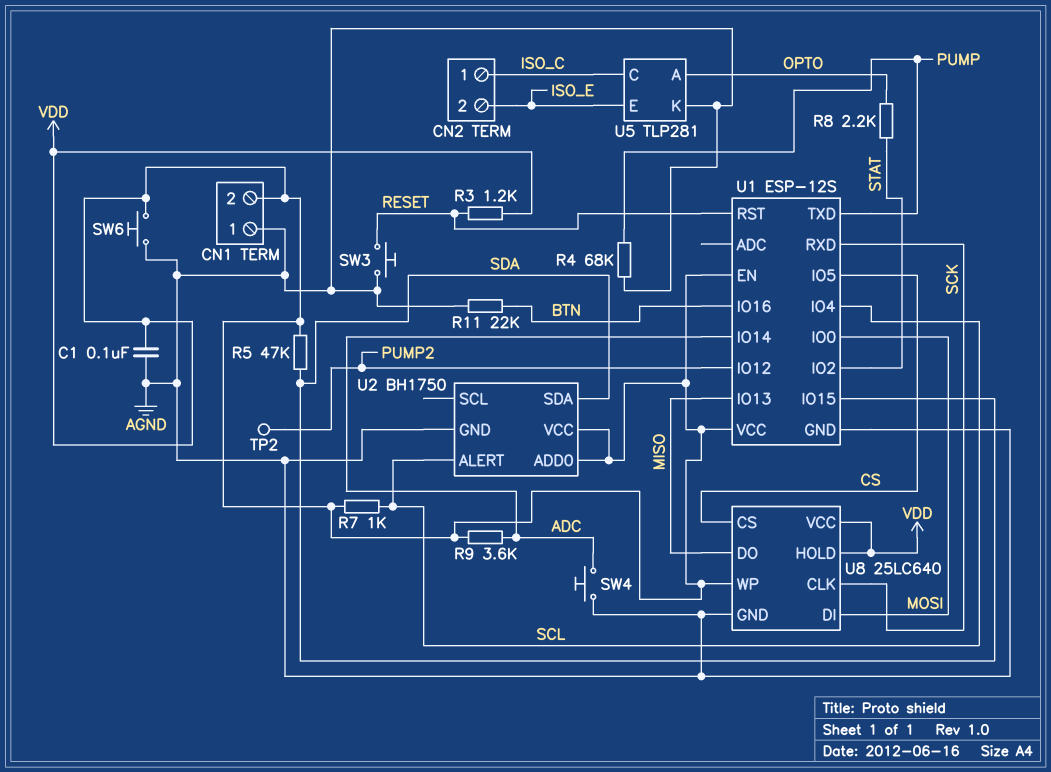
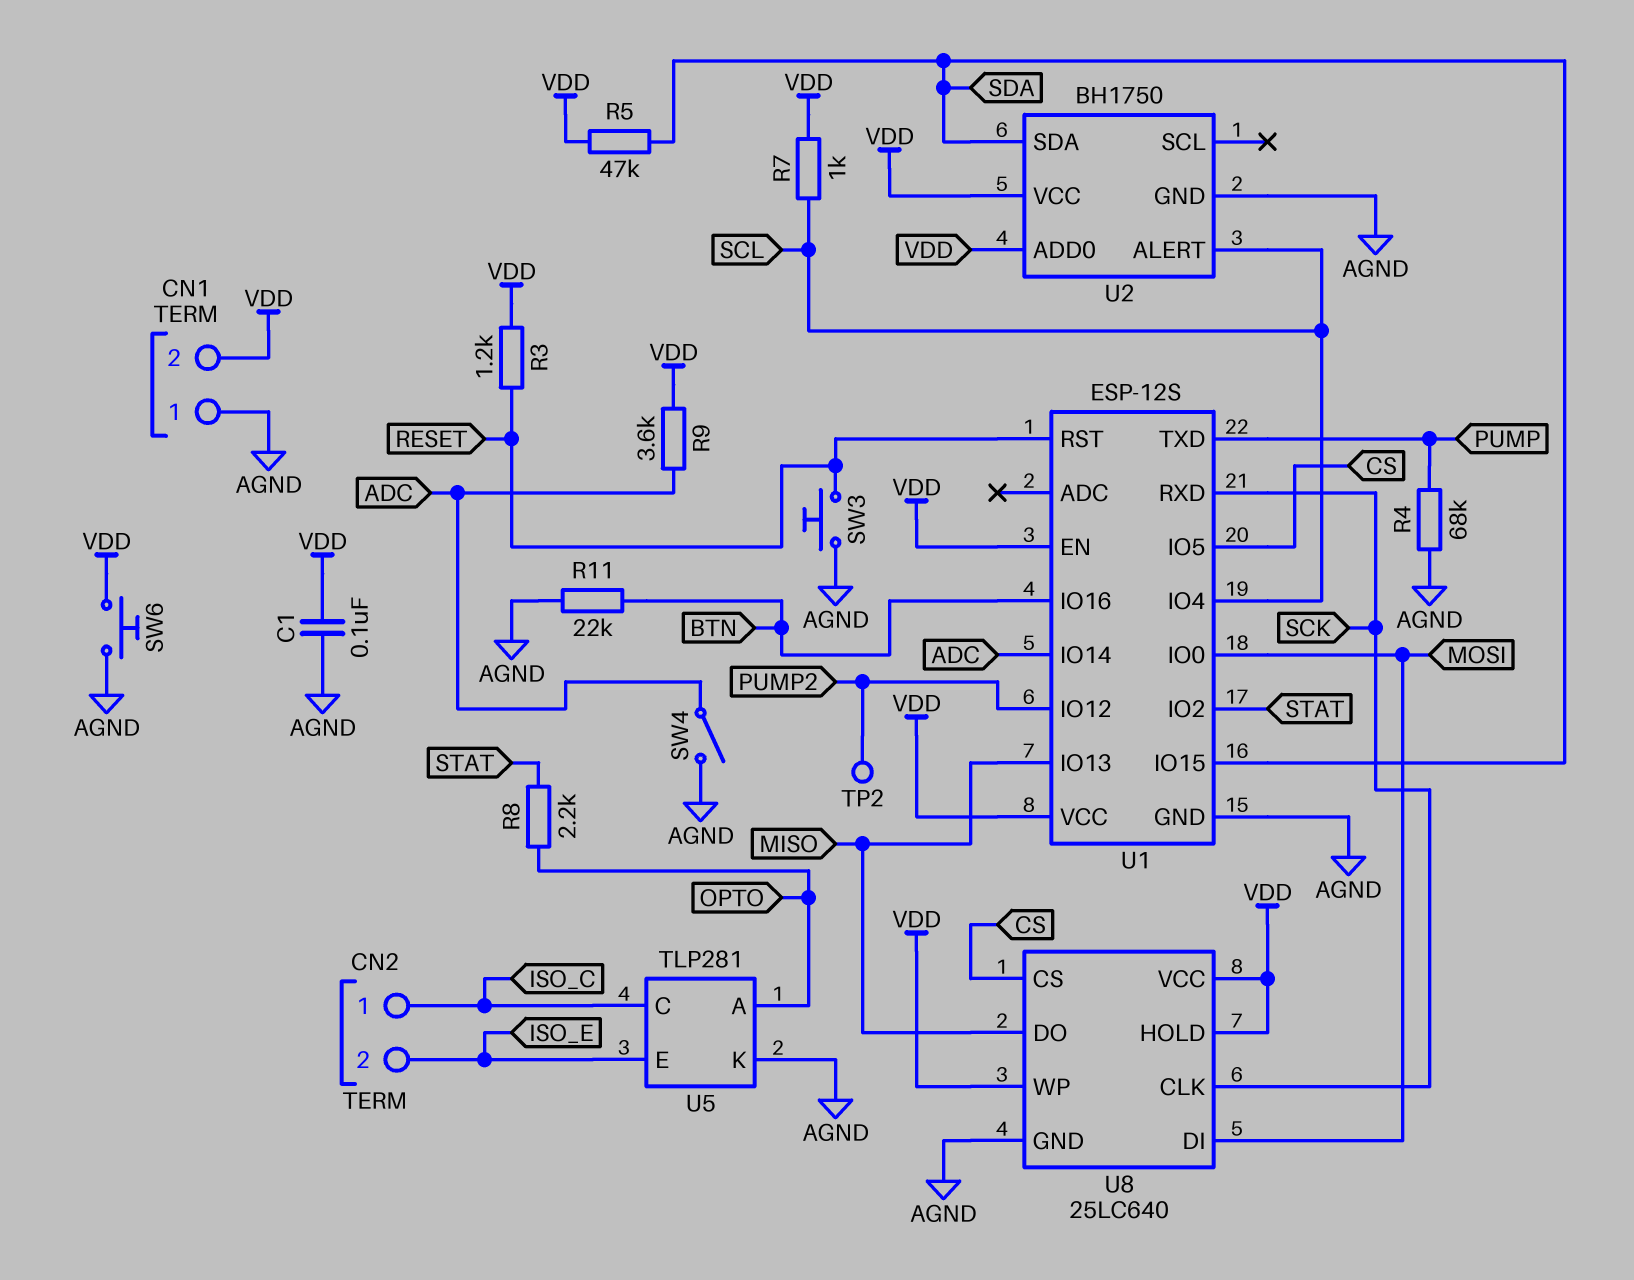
SW4: button (ADC, AGND) -> switch (ADC, AGND)

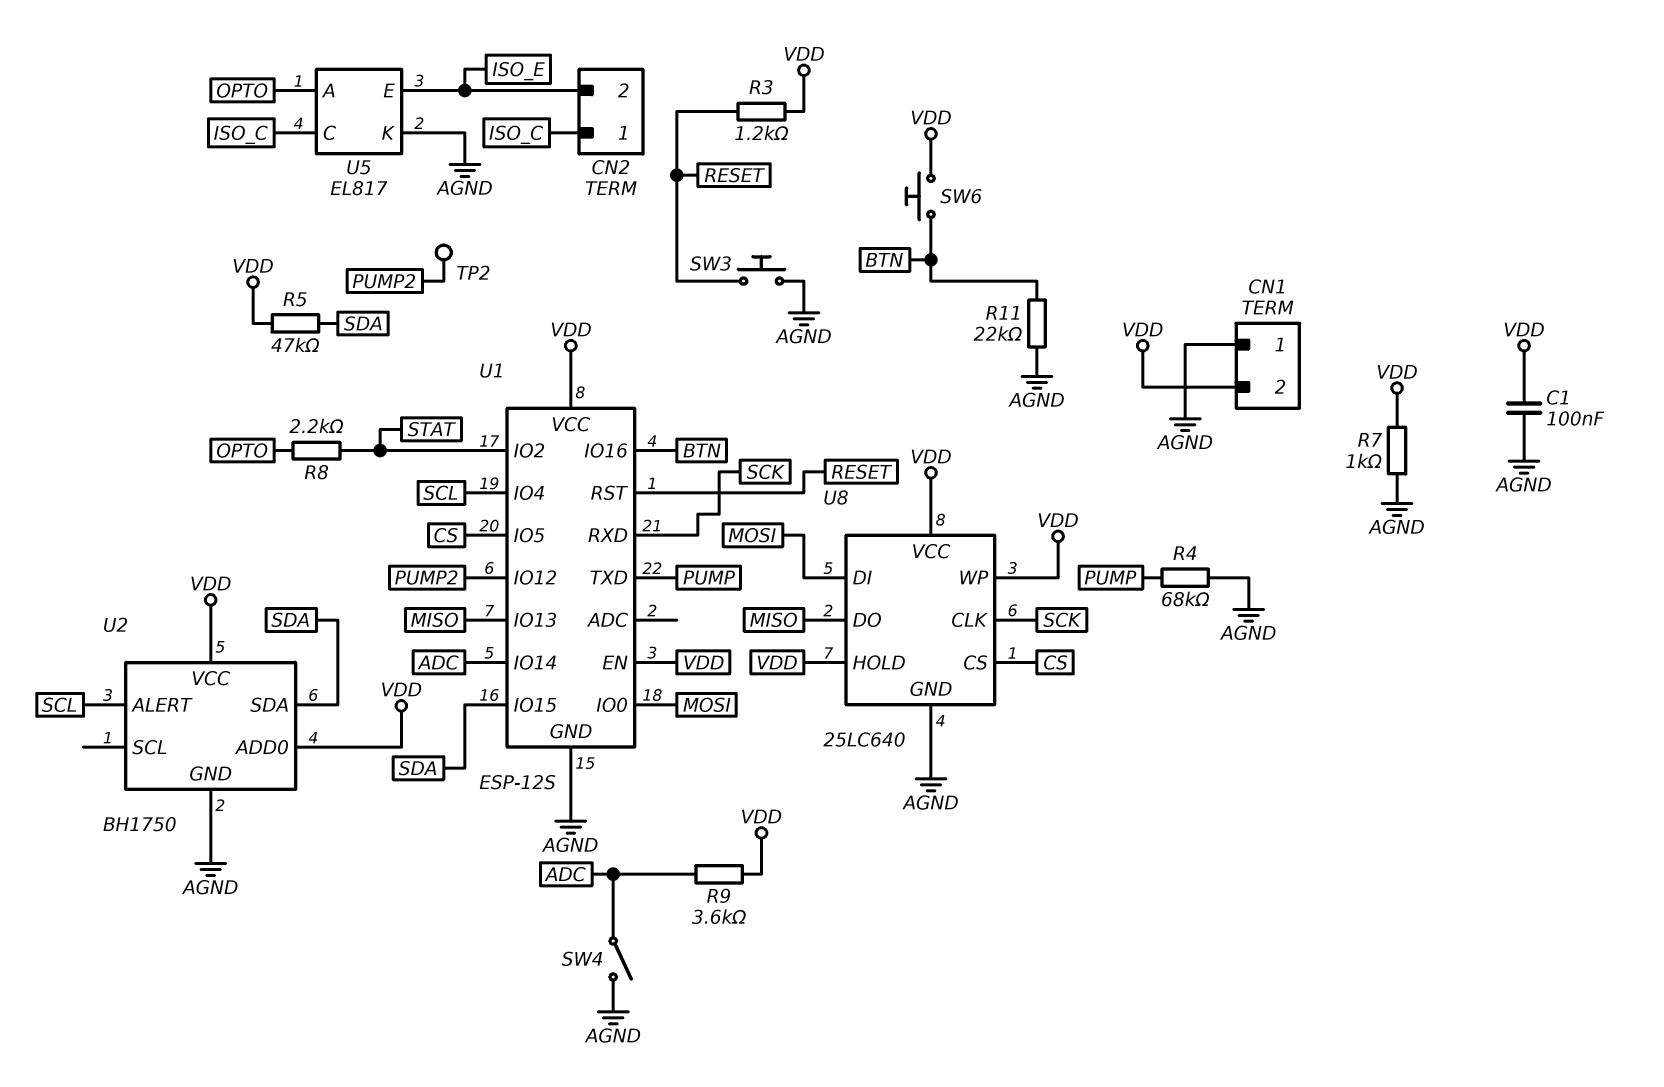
R7: 1k (SCL, VDD) -> 1k (AGND, VDD)
SW6: button (AGND, VDD) -> button (BTN, VDD)
U5: TLP281 -> EL817

